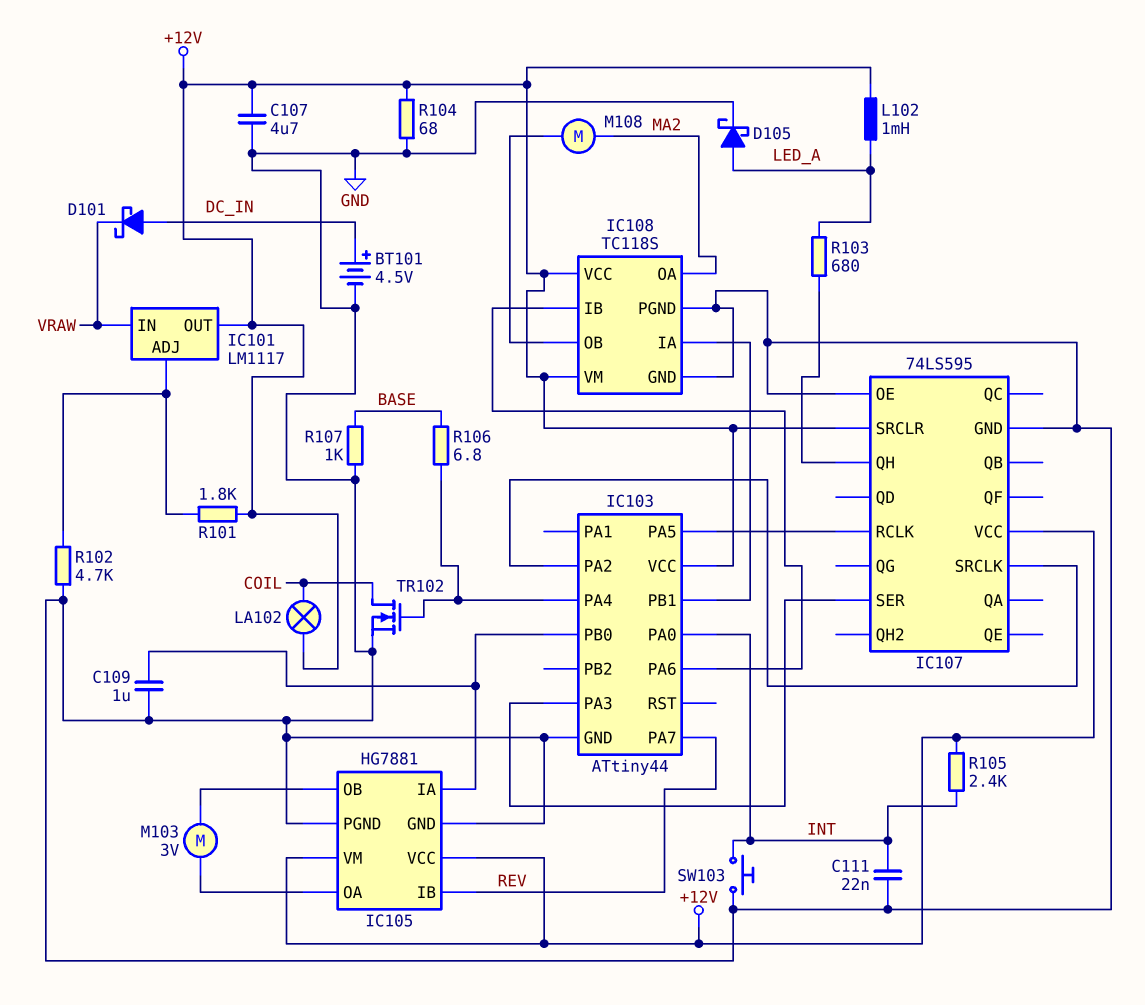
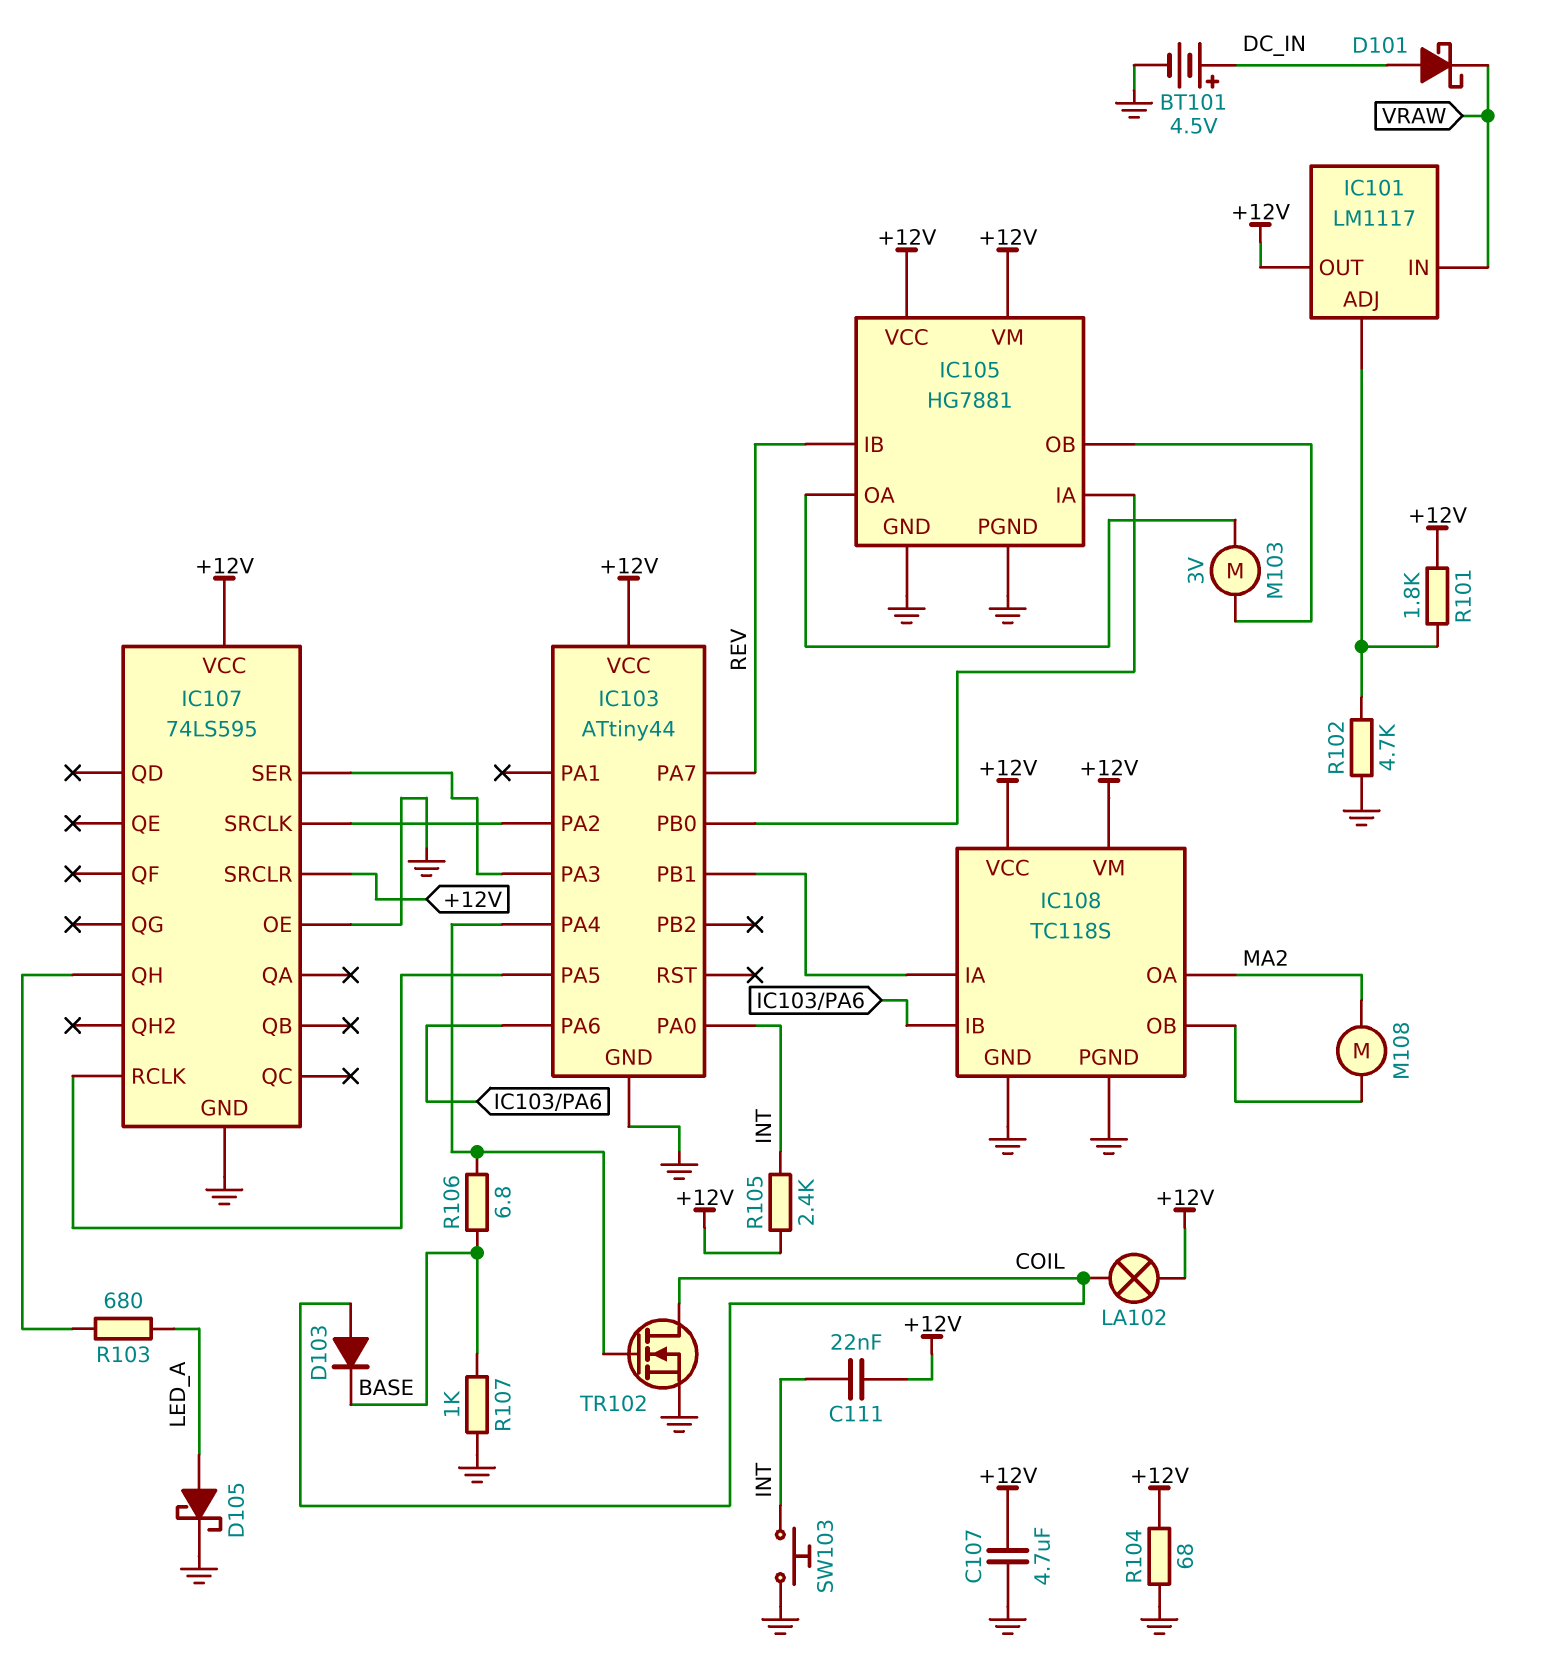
C109: 1uF (GND, IC103/PB0) -> none
C111: 22nF (GND, INT) -> 22nF (+12V, INT)
D103: none -> diode (A COIL, K BASE)
L102: 1mH (+12V, LED_A) -> none

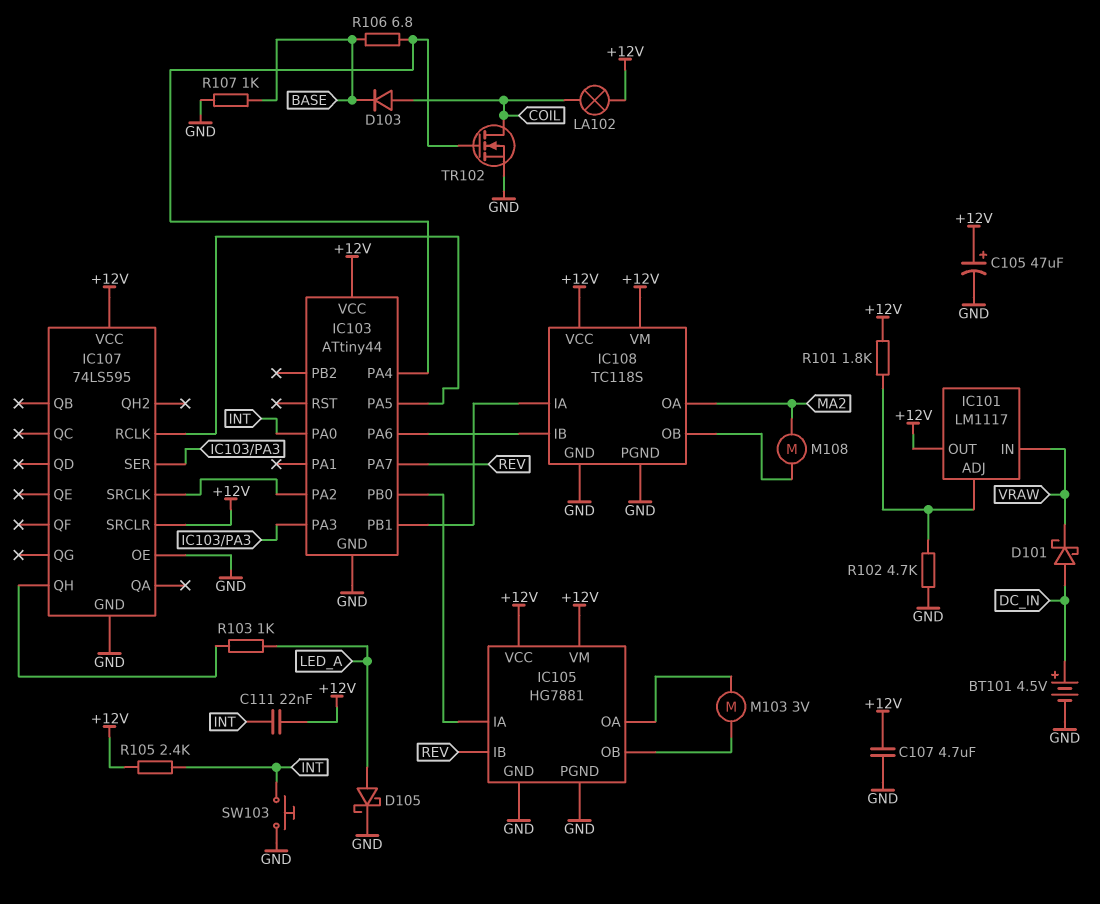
C105: none -> 47uF (plus +12V, minus GND)
R103: 680 (IC107/QH, LED_A) -> 1k (IC107/QH, LED_A)
R104: 68 (+12V, GND) -> none

